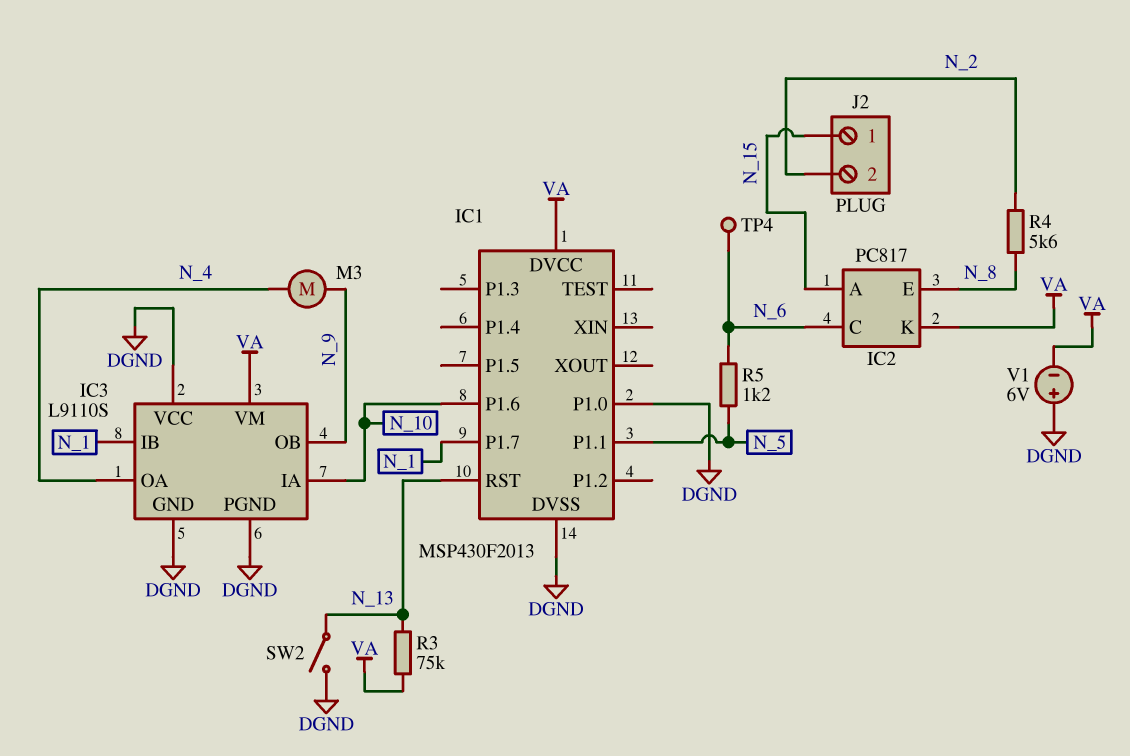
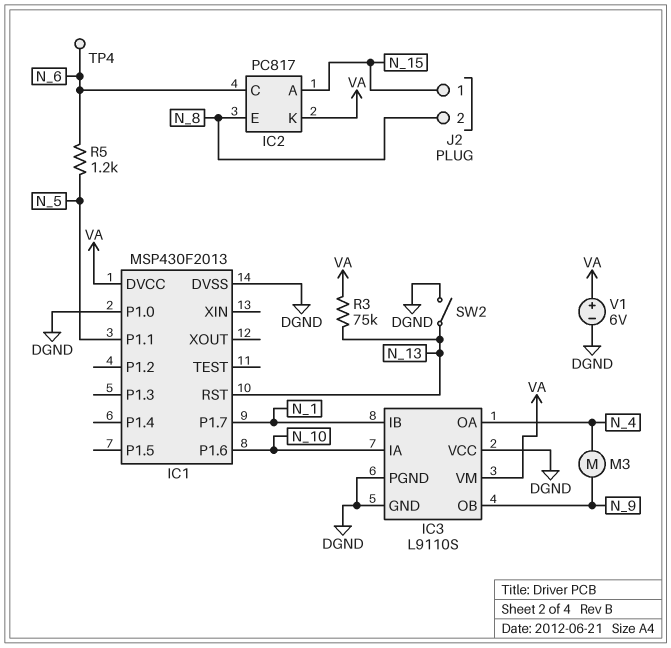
J2 pin 2: N_2 -> N_8
R4: 5.6k (N_2, N_8) -> none
V1: 6V (plus DGND, minus VA) -> 6V (plus VA, minus DGND)

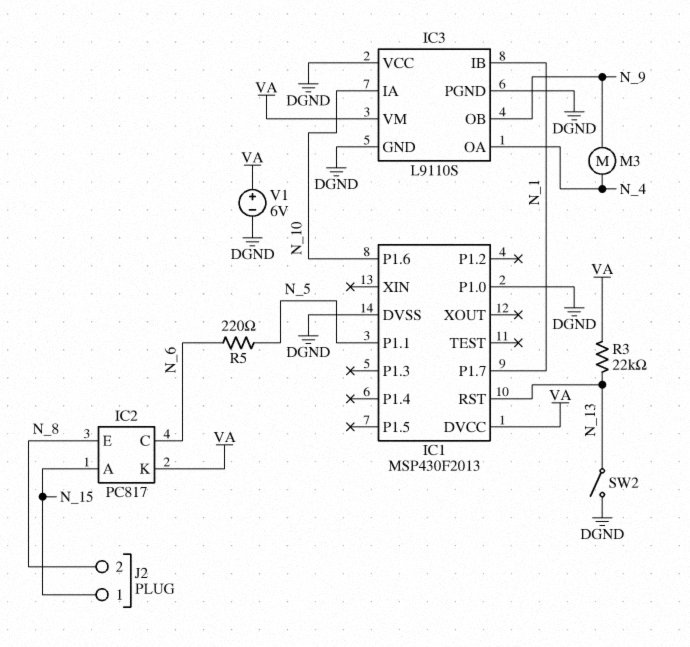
R3: 75k (N_13, VA) -> 22k (N_13, VA)
R5: 1.2k (N_5, N_6) -> 220 (N_5, N_6)
TP4: test point (N_6) -> none

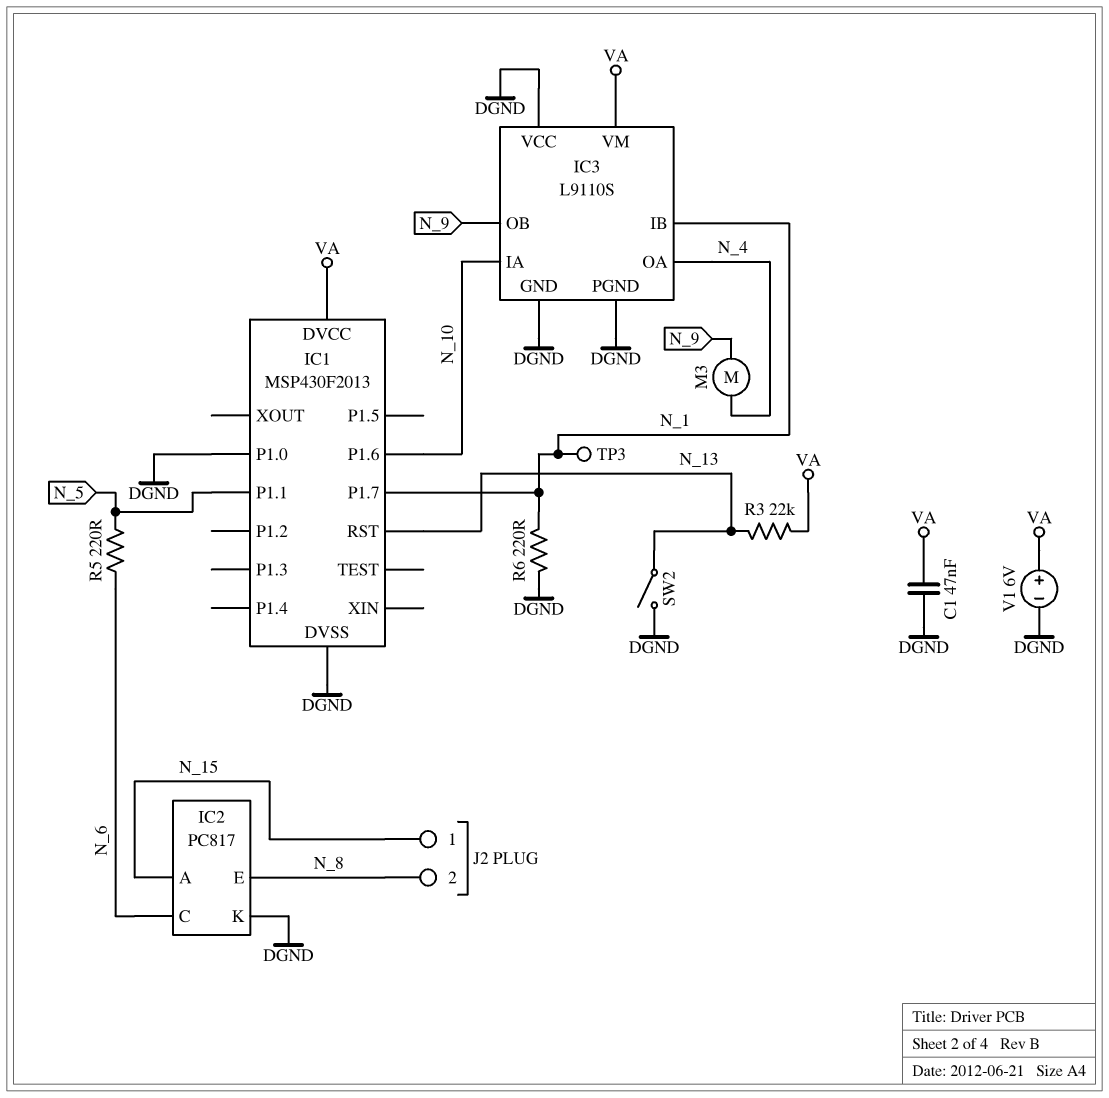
C1: none -> 47nF (DGND, VA)
IC2 pin K: VA -> DGND
R6: none -> 220 (DGND, N_1)
TP3: none -> test point (N_1)

